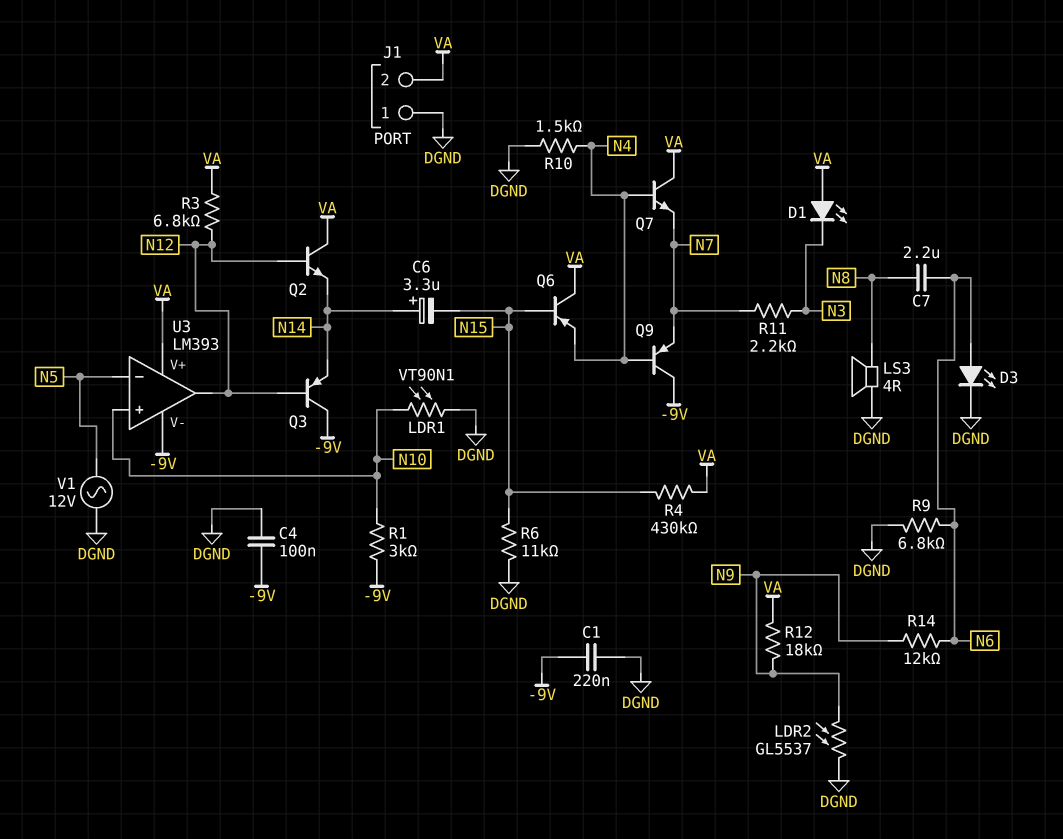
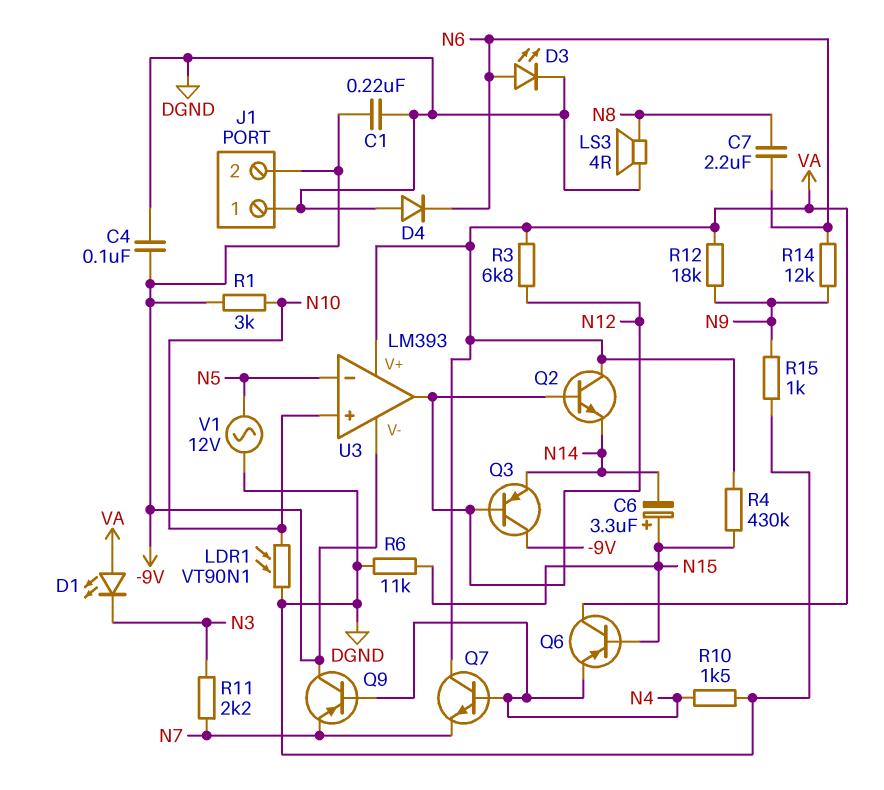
C6: 3.3uF (plus N14, minus N15) -> 3.3uF (plus N15, minus N14)
D4: none -> diode (A DGND, K N6)
J1 pin 2: VA -> -9V
LDR2: GL5537 (DGND, N9) -> none
R9: 6.8k (DGND, N6) -> none
R15: none -> 1k (DGND, N9)

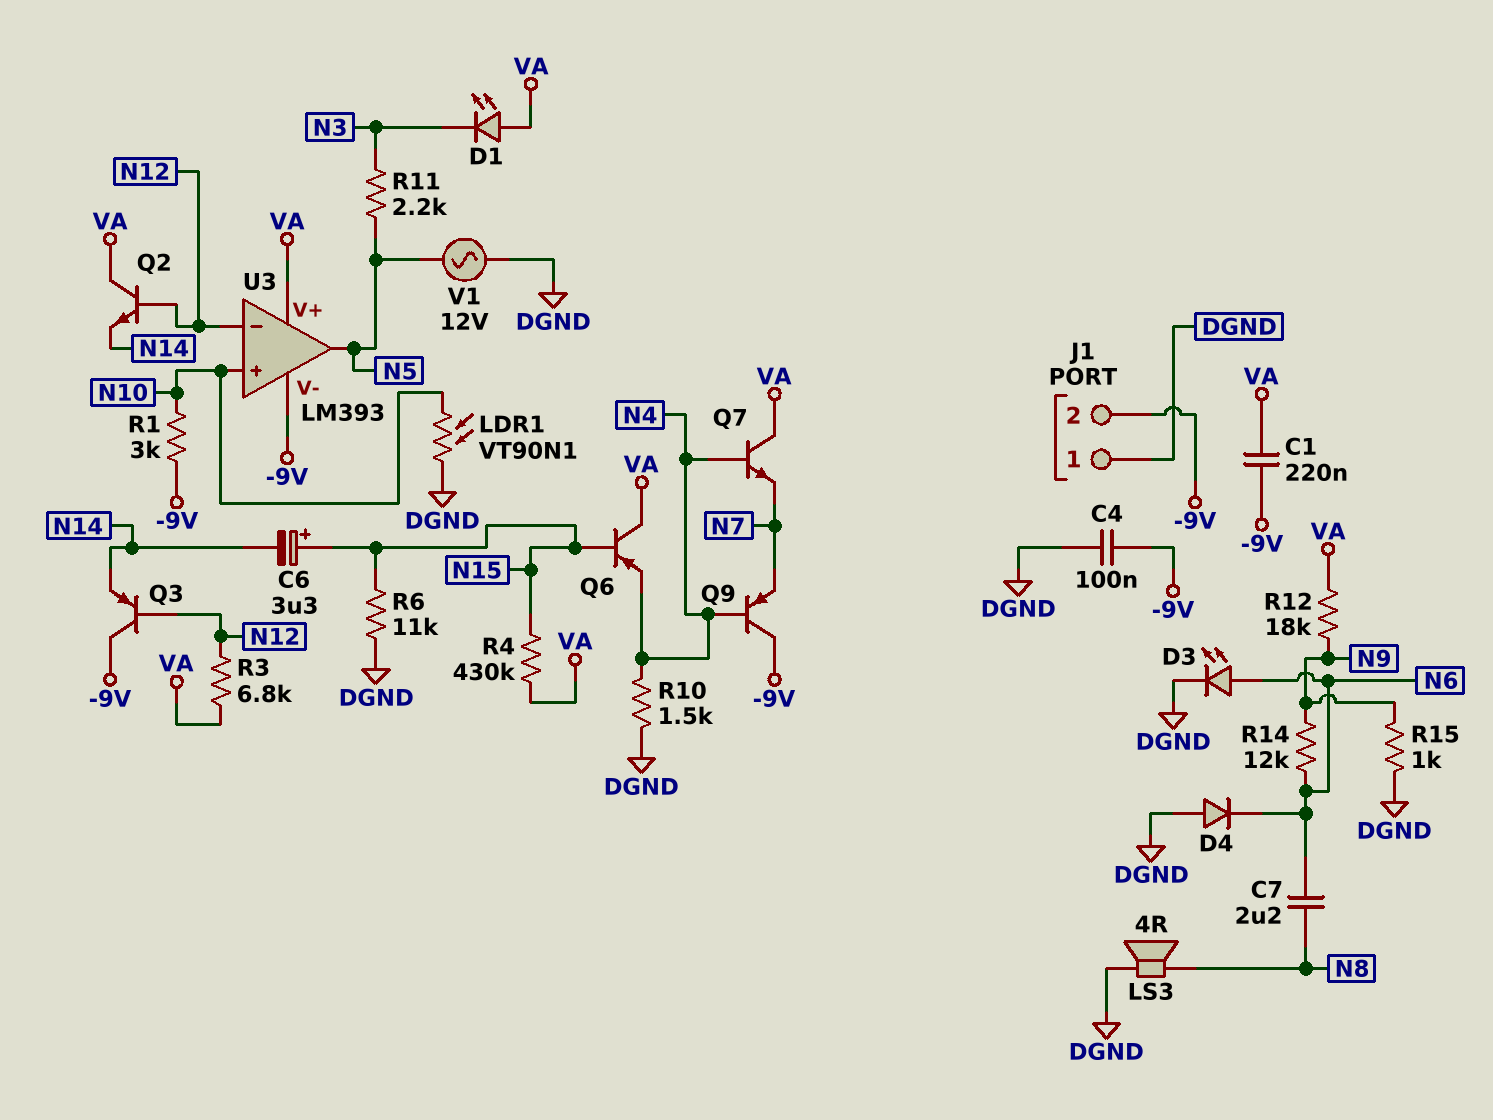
C1: 220nF (-9V, DGND) -> 220nF (-9V, VA)
R11: 2.2k (N3, N7) -> 2.2k (N3, N5)
U3 pin in-: N5 -> N12
U3 pin out: N12 -> N5

